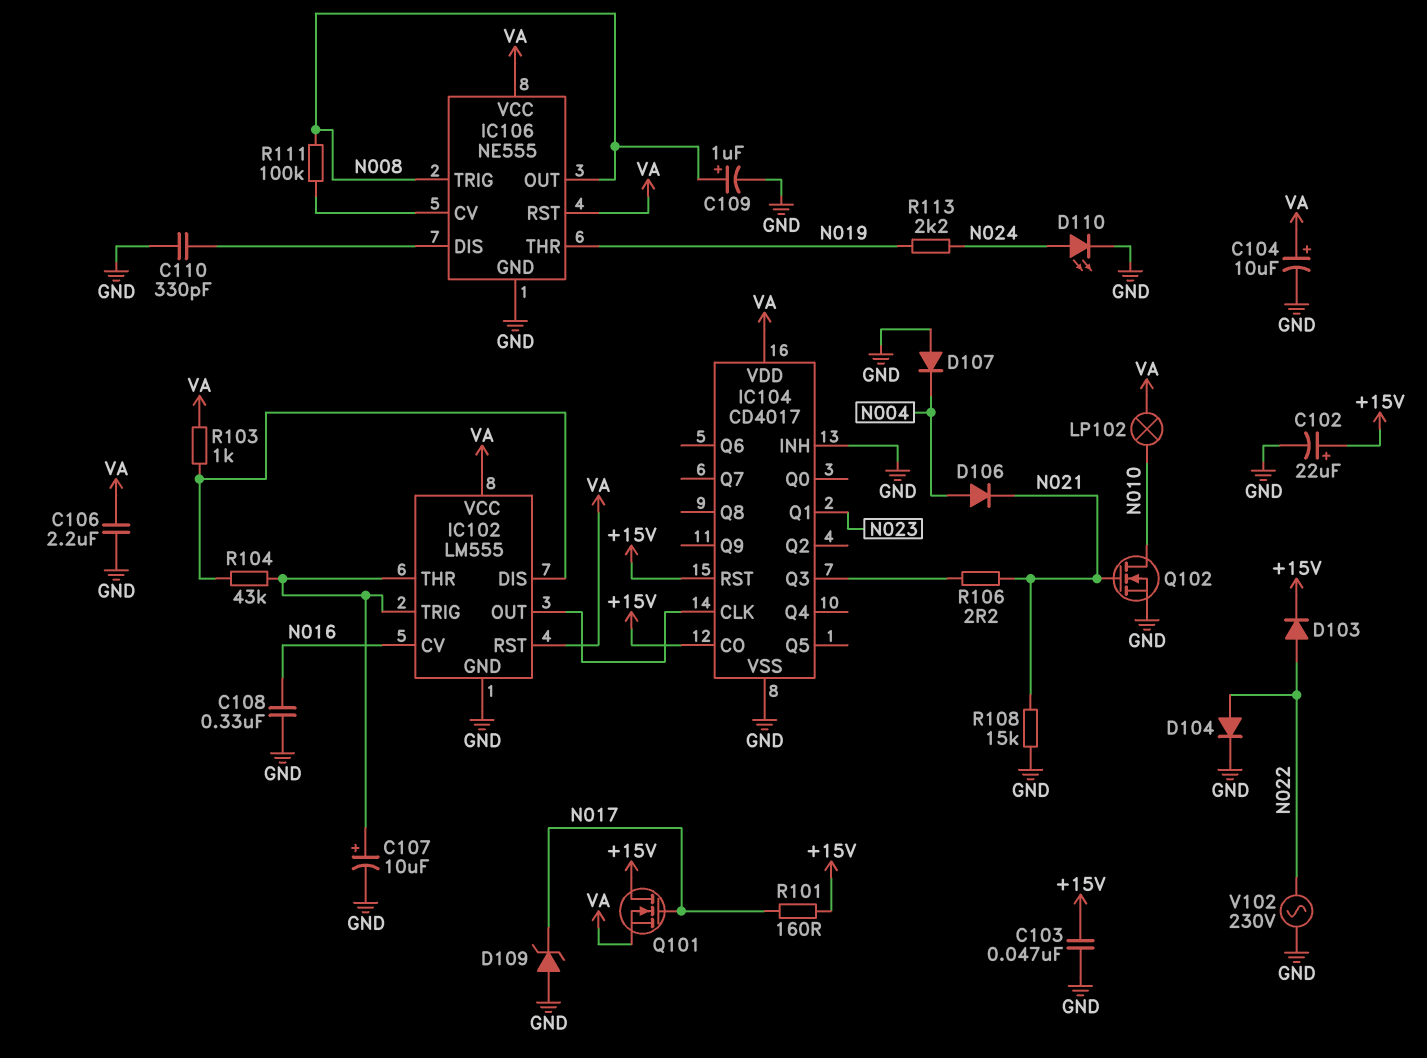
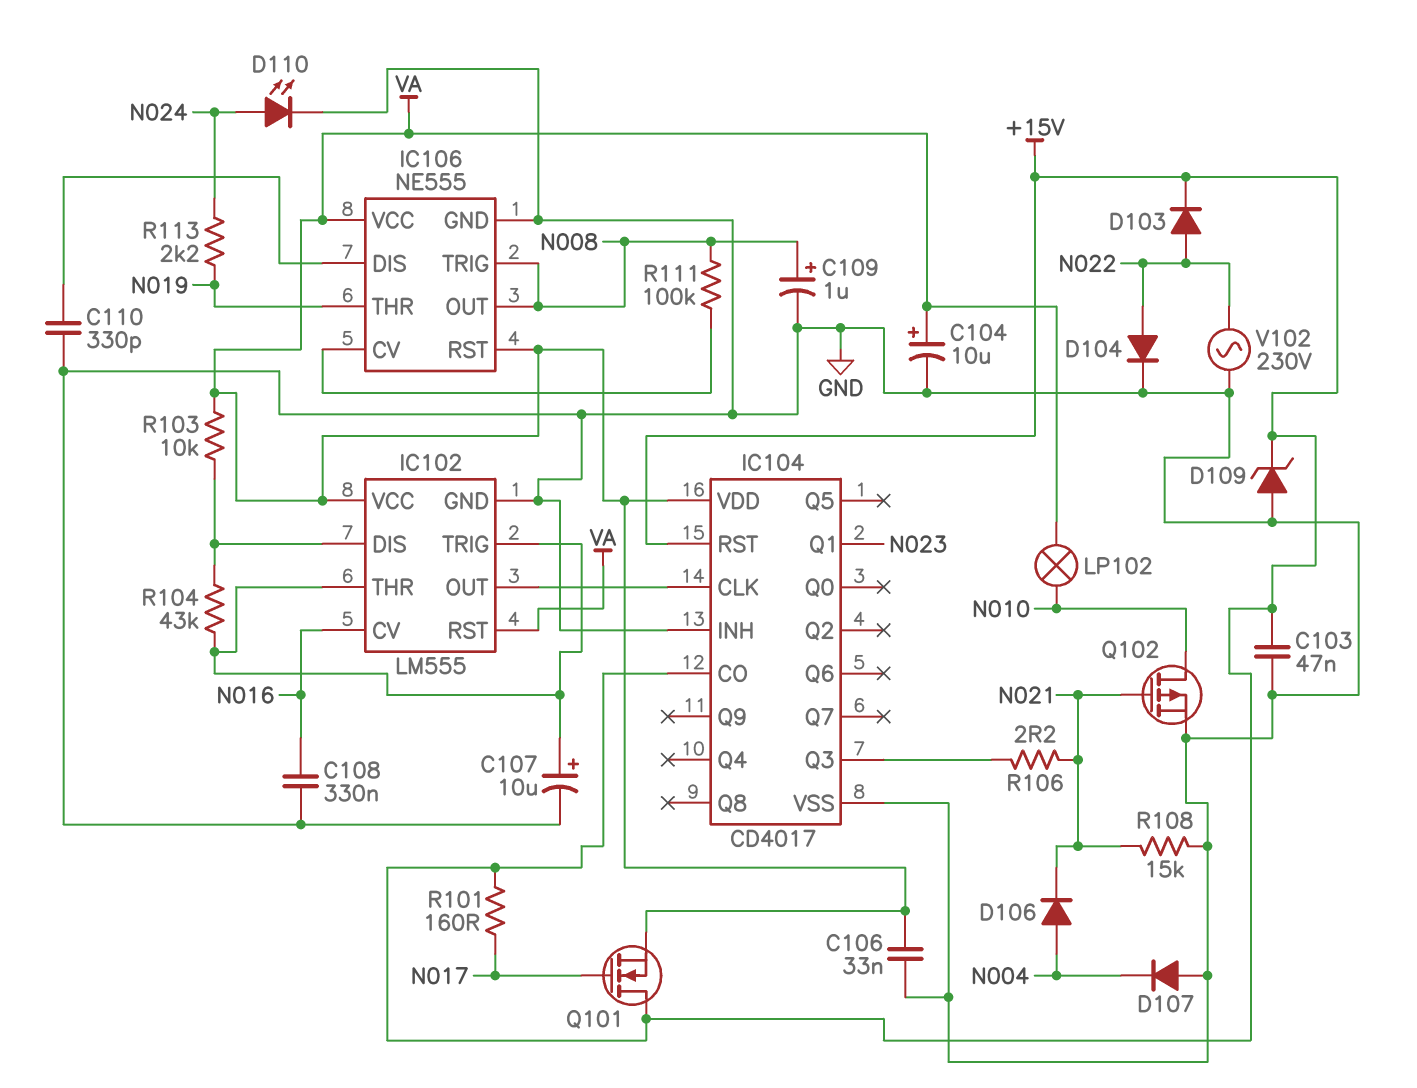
C102: 22uF (plus +15V, minus GND) -> none
C106: 2.2uF (GND, VA) -> 33nF (GND, VA)
D109: zener (A GND, K N017) -> zener (A GND, K +15V)
Q102: NMOS (G N021, D N010, S GND) -> PMOS (G N021, D N010, S GND)
R103: 1k (IC102/DIS, VA) -> 10k (IC102/DIS, VA)

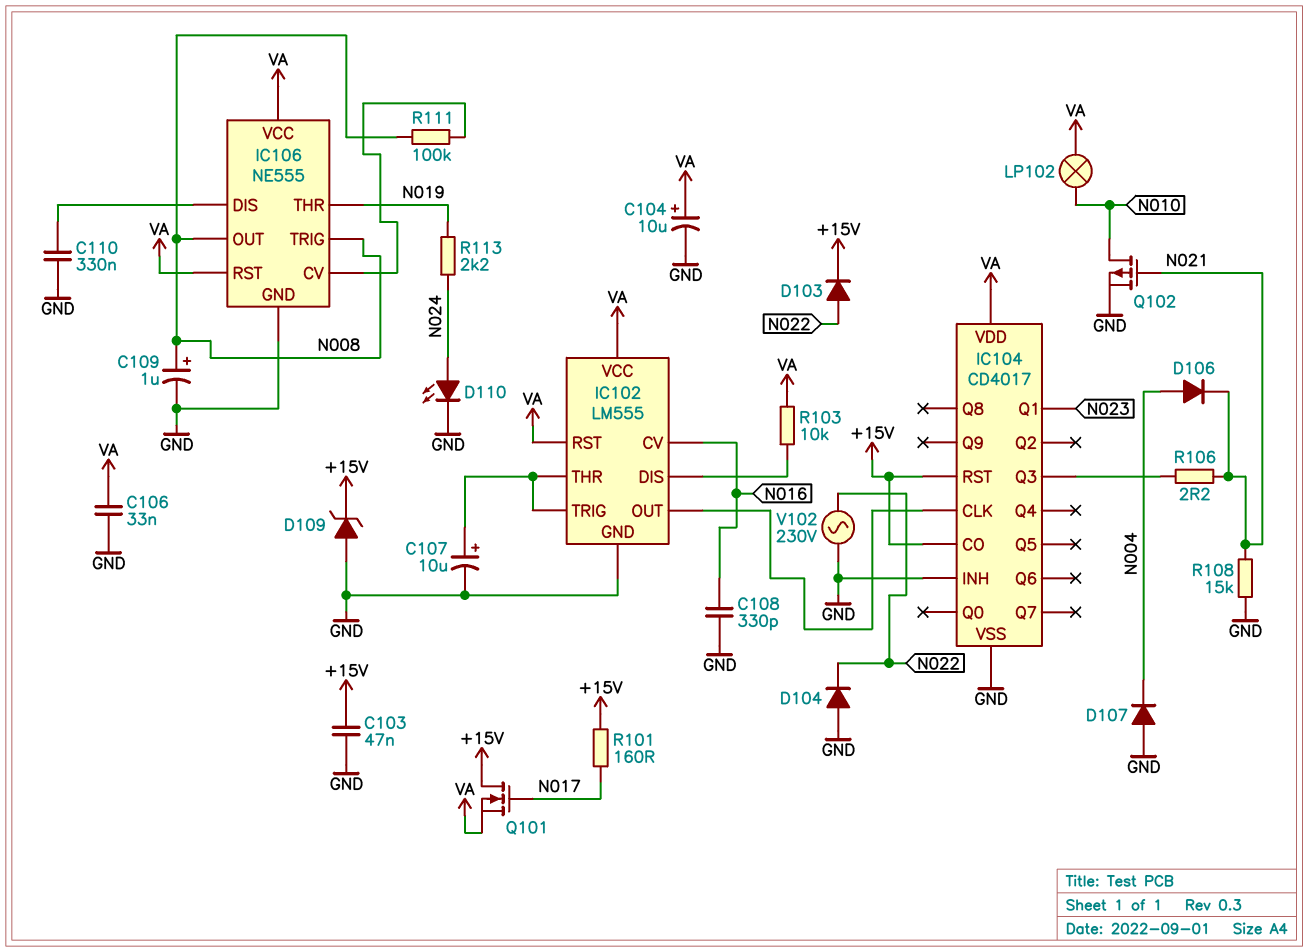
C108: 330nF (GND, N016) -> 330pF (GND, N016)
C110: 330pF (GND, IC106/DIS) -> 330nF (GND, IC106/DIS)
D104: diode (A N022, K GND) -> diode (A GND, K N022)
R104: 43k (IC102/DIS, IC102/THR) -> none

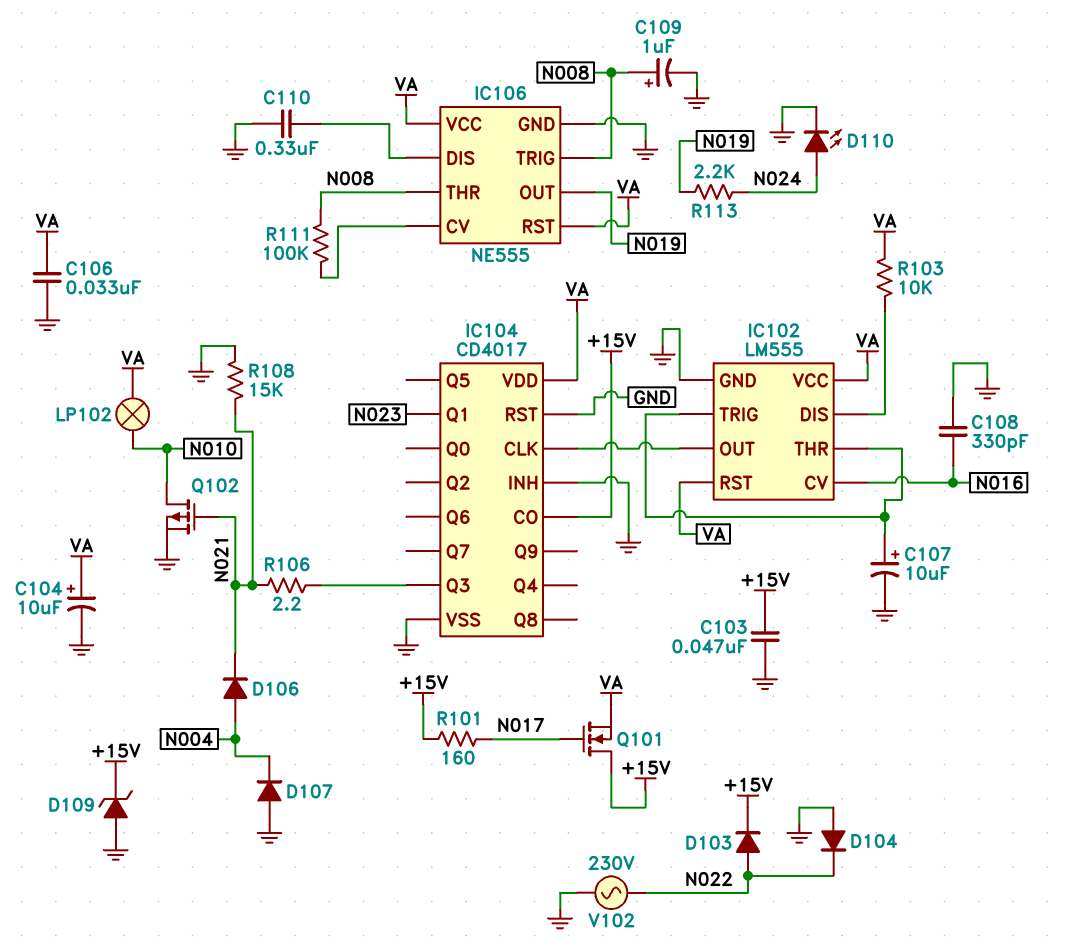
IC104 pin RST: +15V -> GND
IC106 pin OUT: N008 -> N019
IC106 pin THR: N019 -> N008

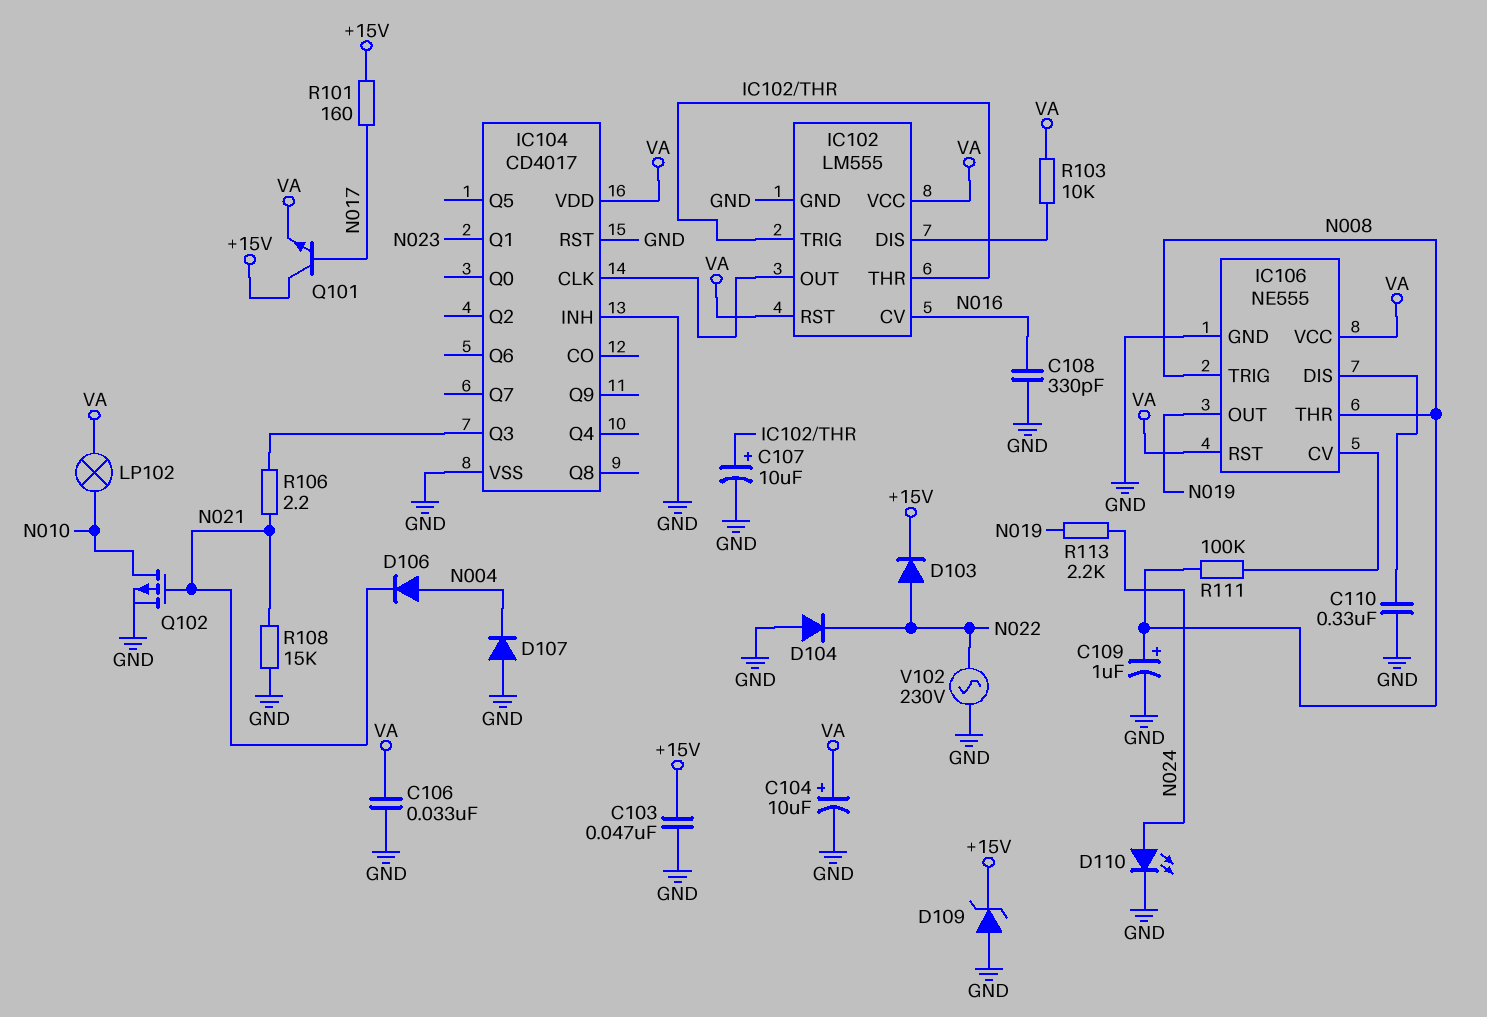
IC104 pin CO: +15V -> none
Q101: NMOS (G N017, D +15V, S VA) -> NPN (B N017, C +15V, E VA)

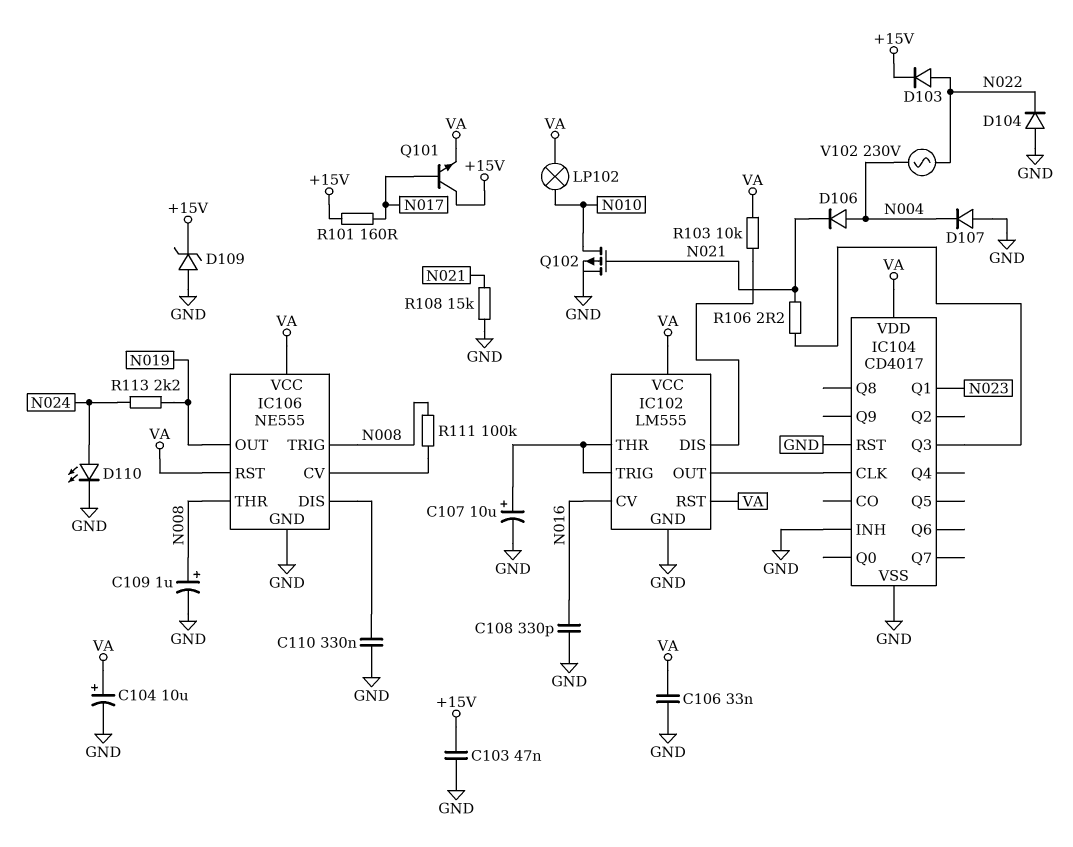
V102: AC 230V (GND, N022) -> AC 230V (N004, N022)

